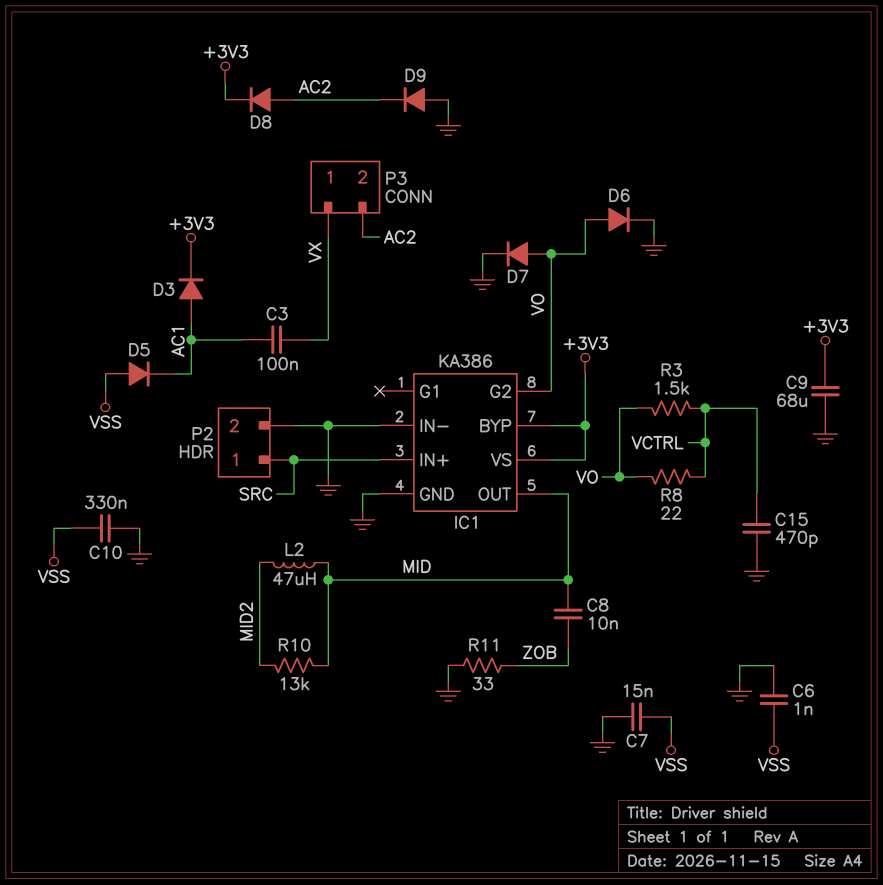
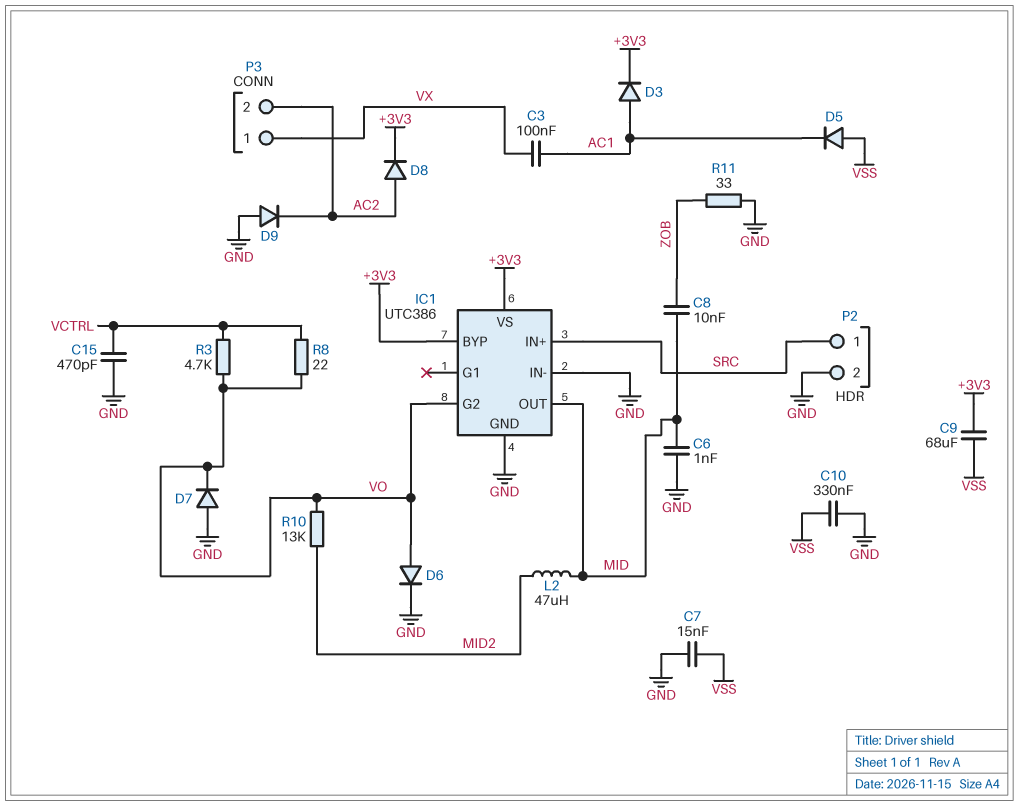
C6: 1nF (GND, VSS) -> 1nF (GND, MID)
C9: 68uF (+3V3, GND) -> 68uF (+3V3, VSS)
D7: diode (A VO, K GND) -> diode (A GND, K VO)
IC1: KA386 -> UTC386
R3: 1.5k (VCTRL, VO) -> 4.7k (VCTRL, VO)
R10: 13k (MID, MID2) -> 13k (MID2, VO)

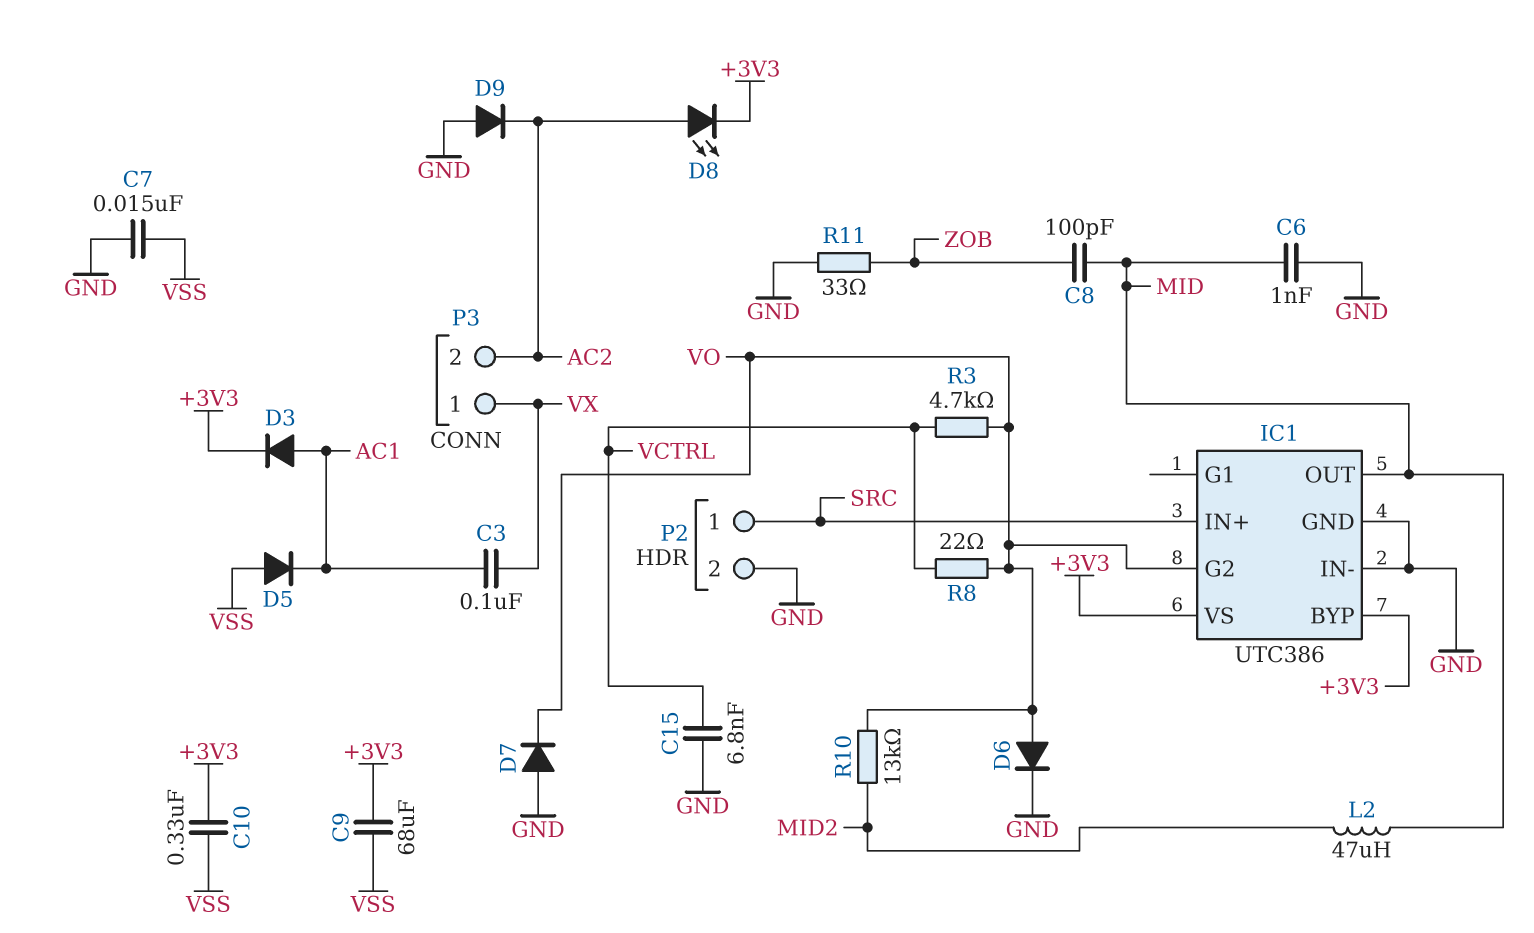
C8: 10nF (MID, ZOB) -> 100pF (MID, ZOB)
C10: 330nF (GND, VSS) -> 330nF (+3V3, VSS)
C15: 470pF (GND, VCTRL) -> 6.8nF (GND, VCTRL)
D8: diode (A AC2, K +3V3) -> LED (A AC2, K +3V3)

